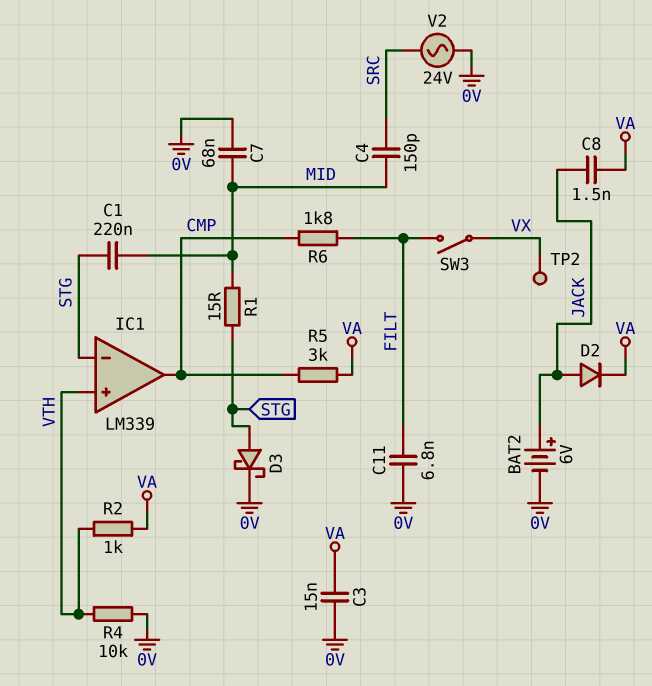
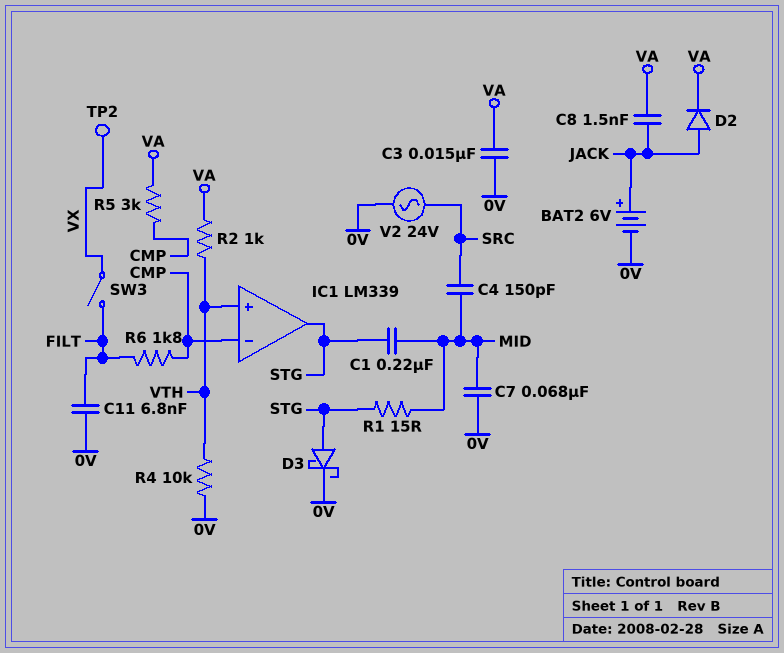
IC1 pin in-: STG -> CMP
IC1 pin out: CMP -> STG

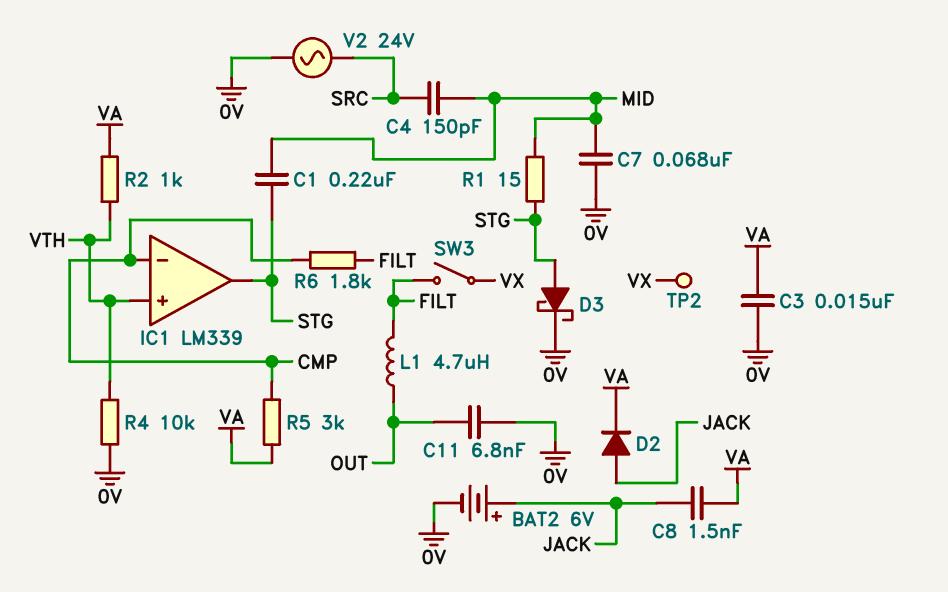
C11: 6.8nF (0V, FILT) -> 6.8nF (0V, OUT)
L1: none -> 4.7uH (FILT, OUT)

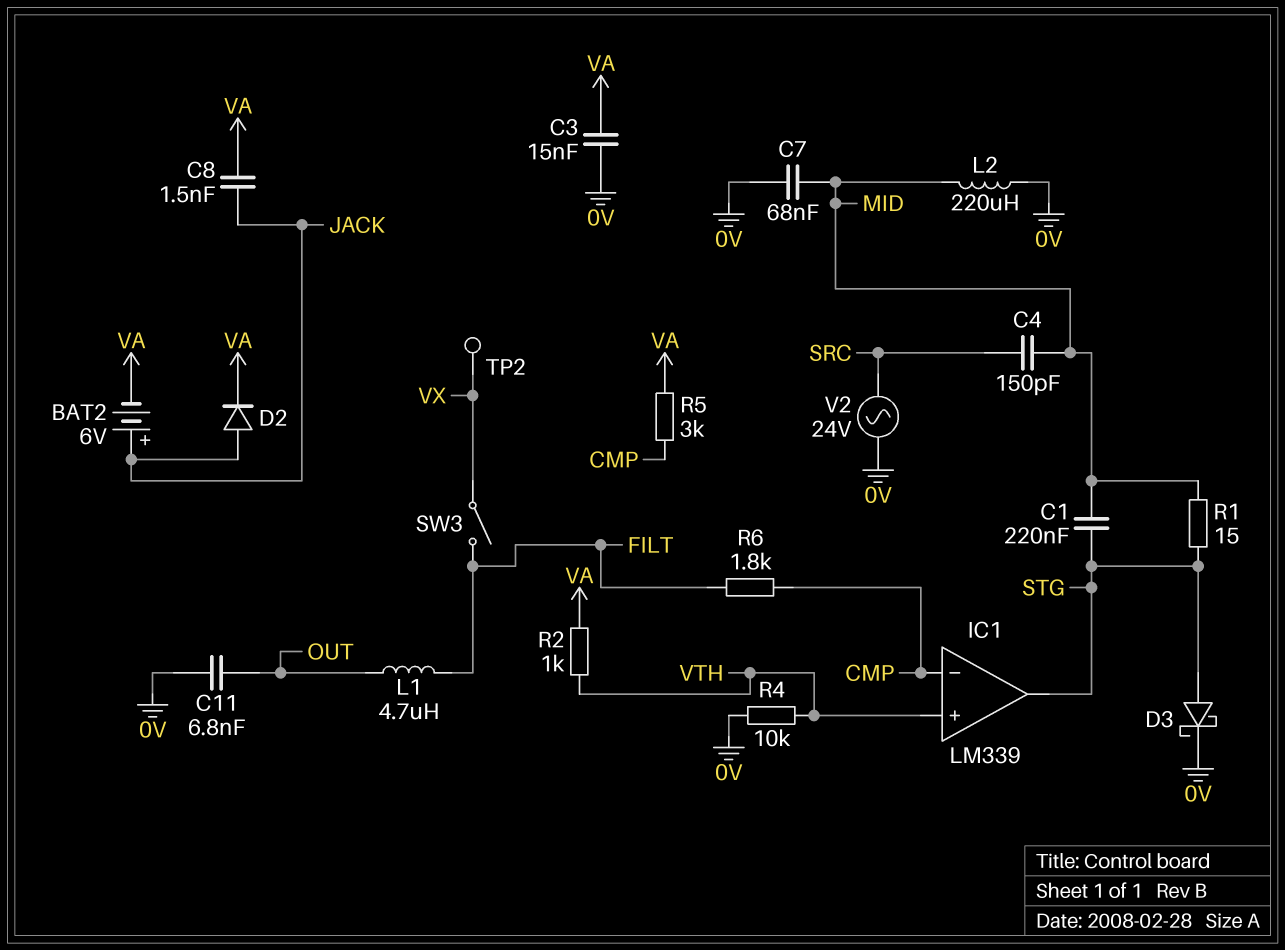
BAT2: 6V (plus JACK, minus 0V) -> 6V (plus JACK, minus VA)
L2: none -> 220uH (0V, MID)

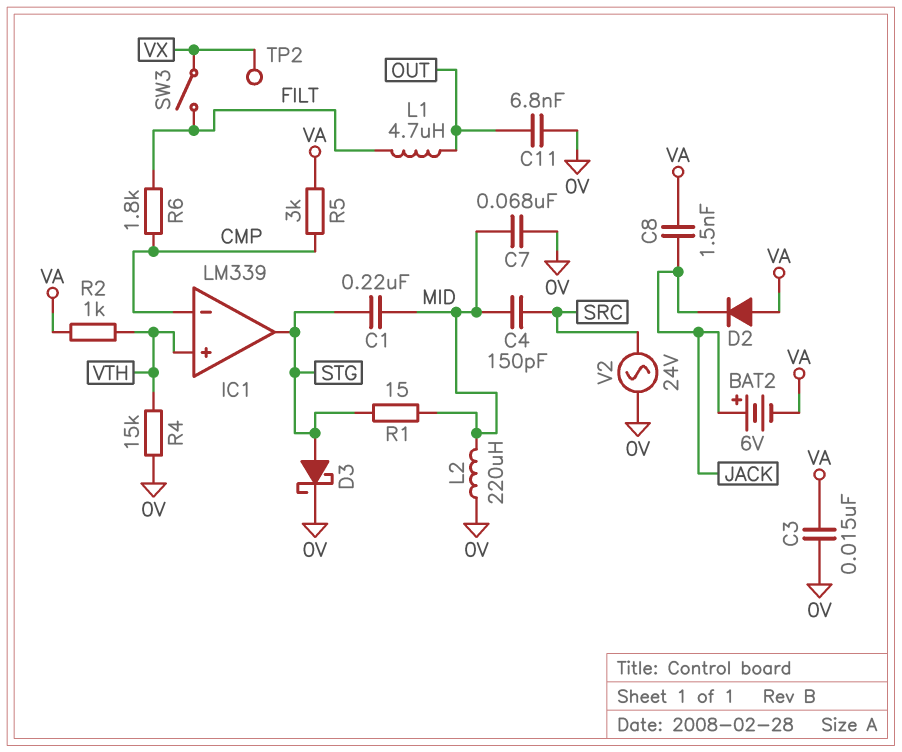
D2: diode (A JACK, K VA) -> diode (A VA, K JACK)
R4: 10k (0V, VTH) -> 15k (0V, VTH)

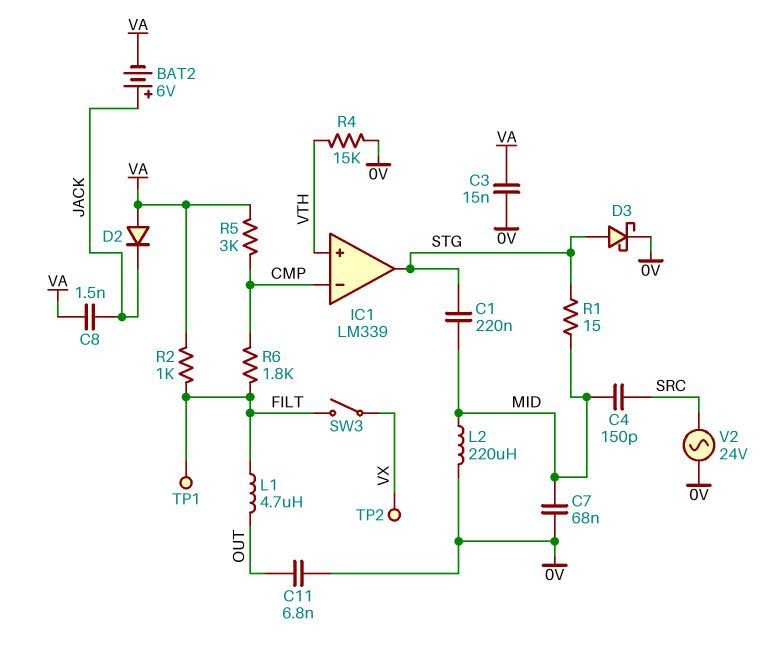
R2: 1k (VA, VTH) -> 1k (FILT, VA)
TP1: none -> test point (FILT)

